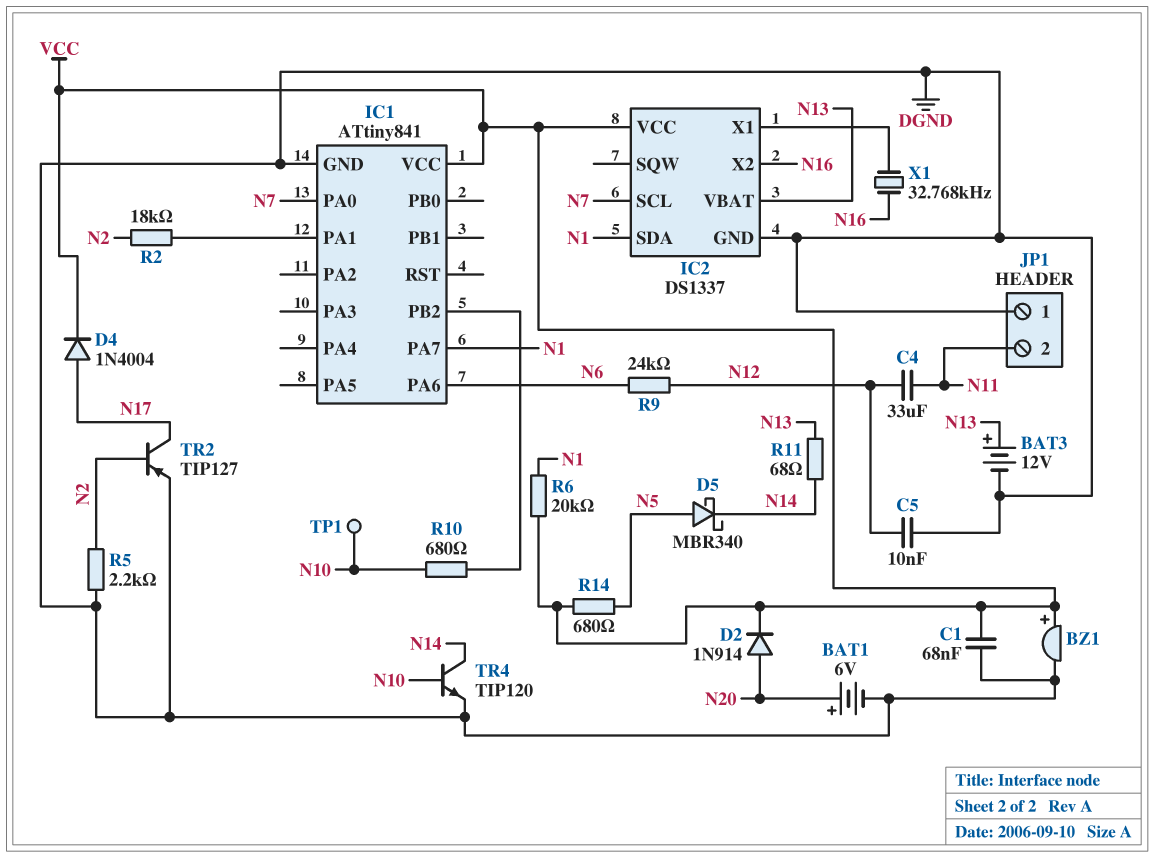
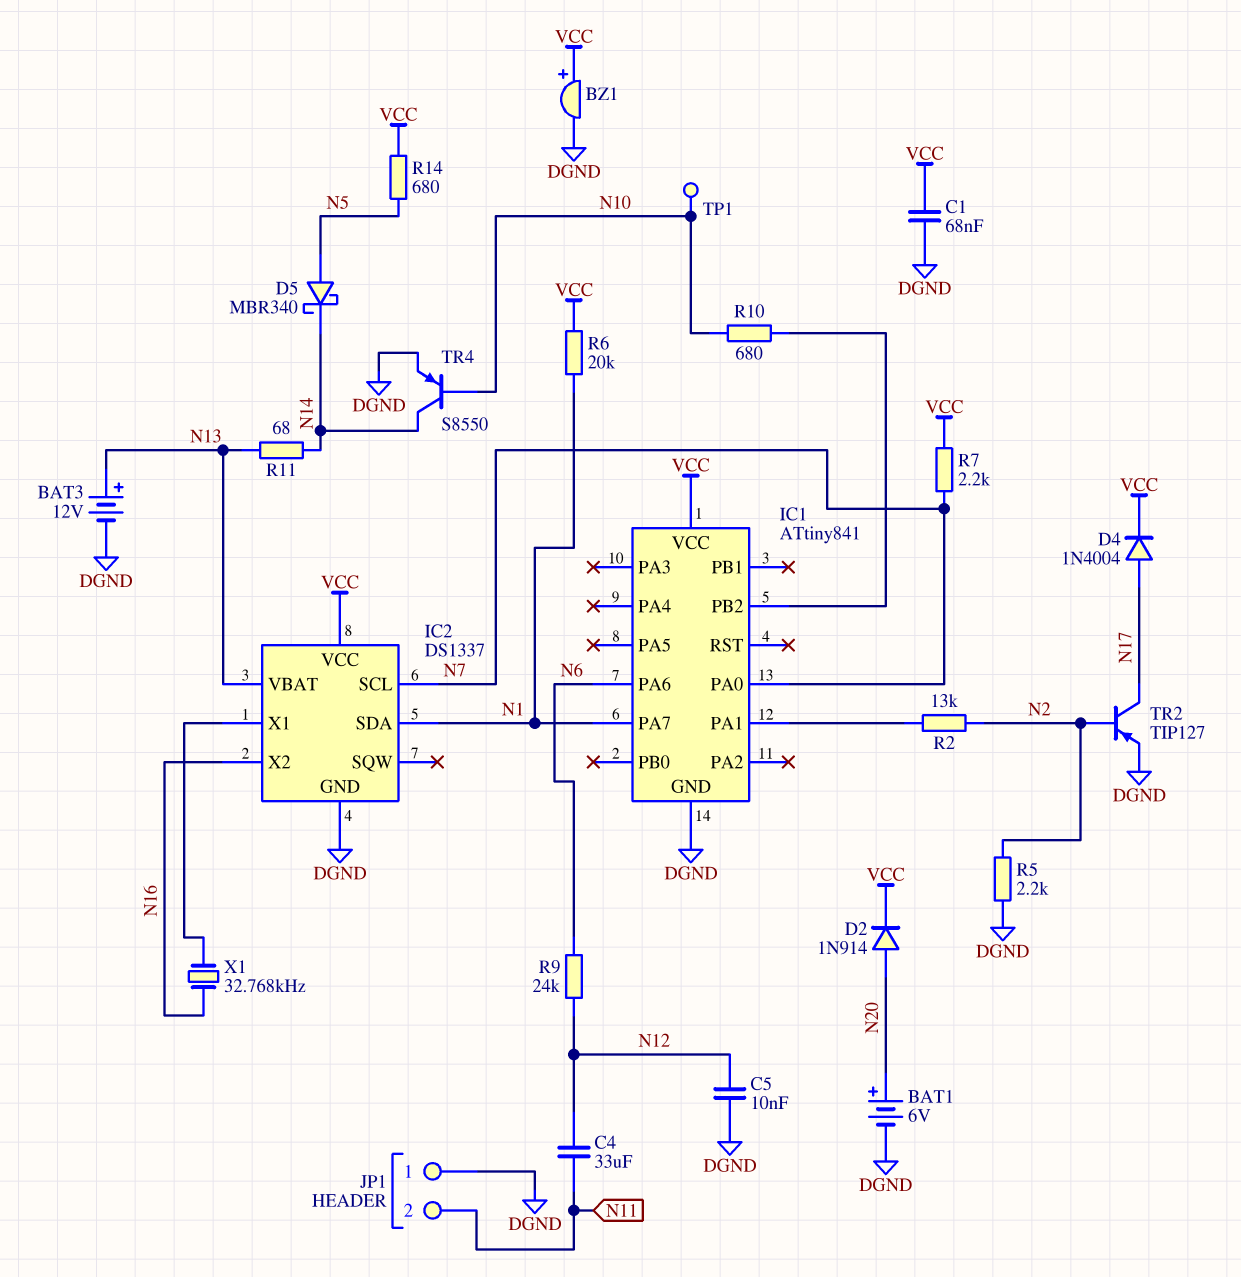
R2: 18k (IC1/PA1, N2) -> 13k (IC1/PA1, N2)
R7: none -> 2.2k (N7, VCC)
TR4: NPN TIP120 (B N10, C N14, E DGND) -> PNP S8550 (B N10, C N14, E DGND)

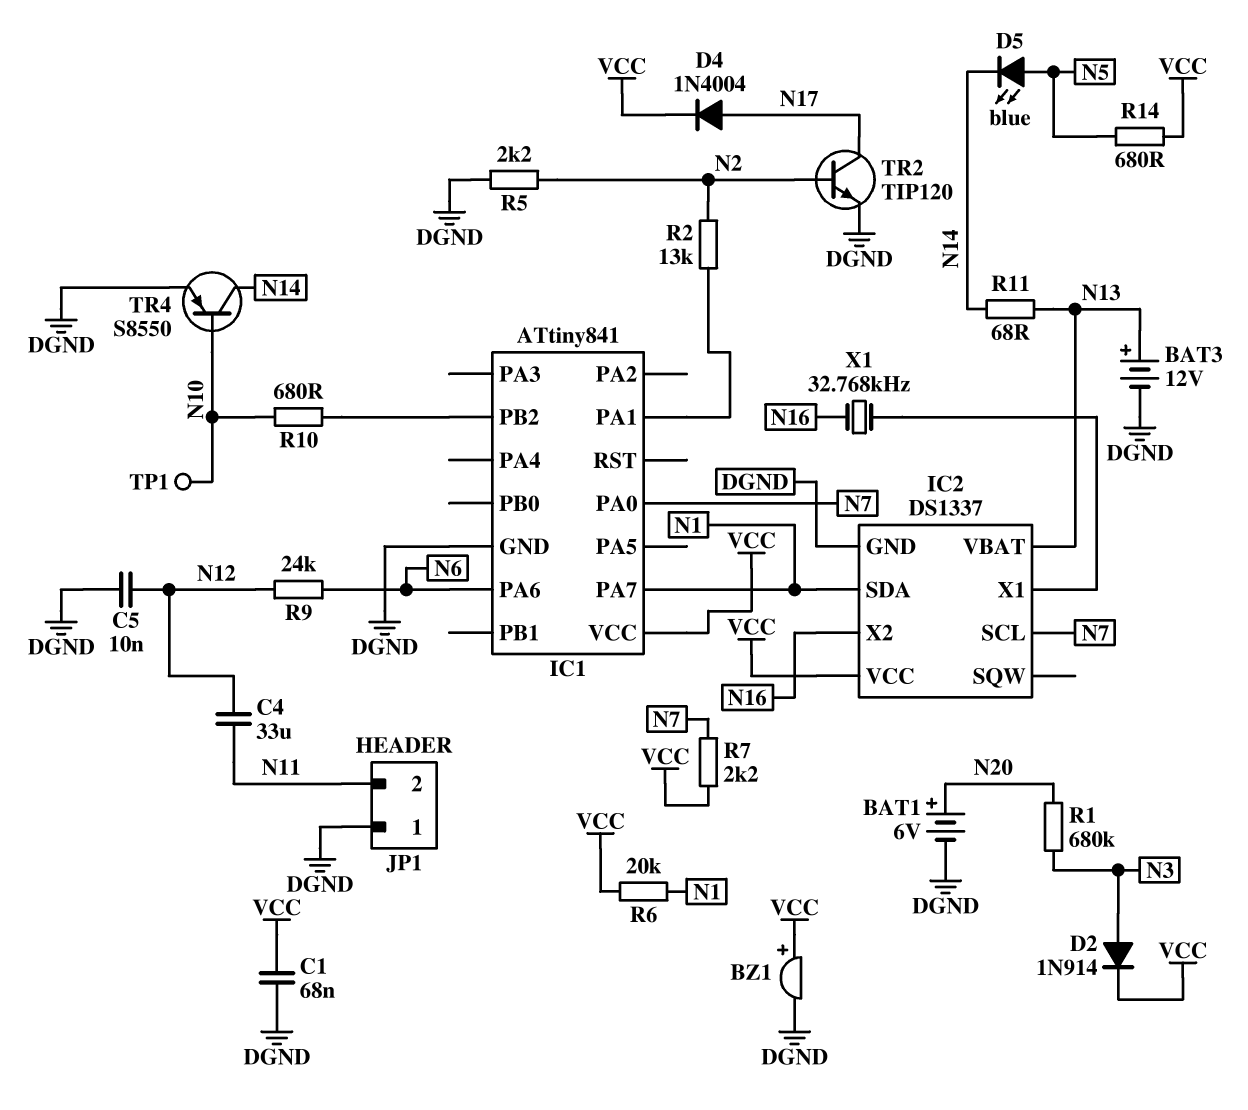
D2: diode 1N914 (A N20, K VCC) -> diode 1N914 (A N3, K VCC)
D5: schottky MBR340 (A N5, K N14) -> LED blue (A N5, K N14)
R1: none -> 680k (N3, N20)
TR2: PNP TIP127 (B N2, C N17, E DGND) -> NPN TIP120 (B N2, C N17, E DGND)

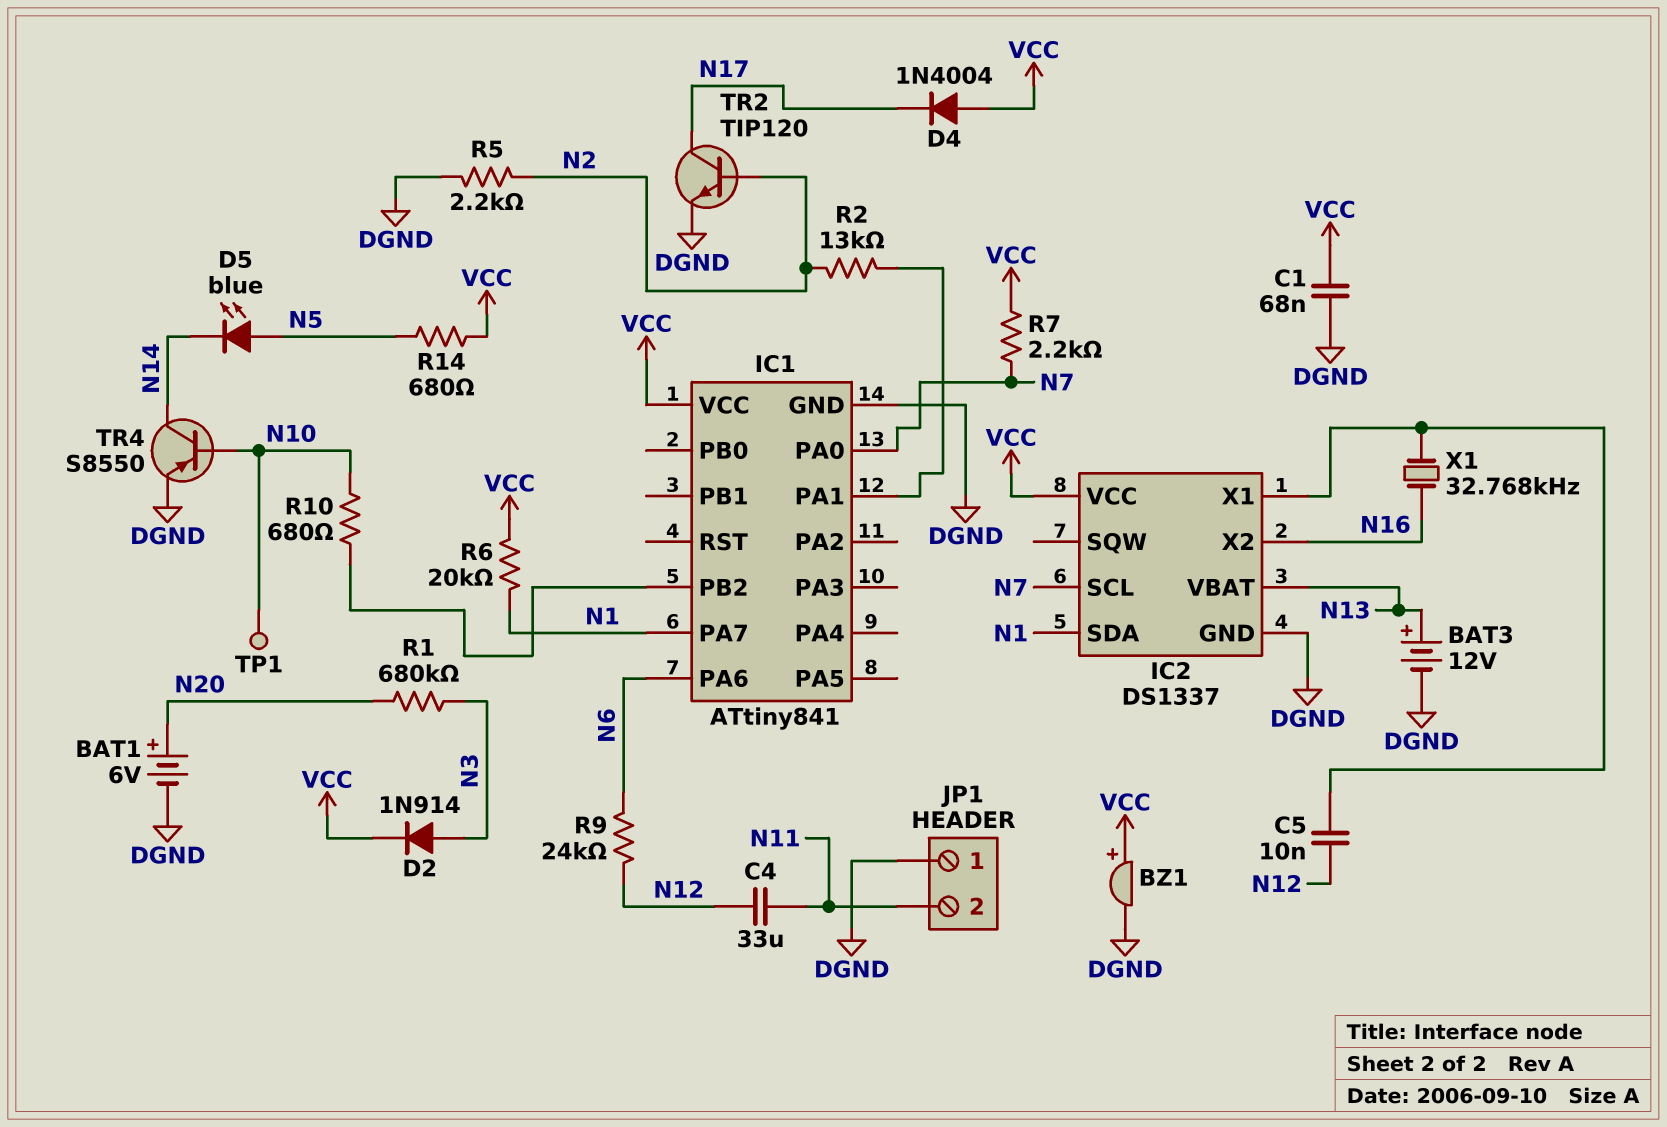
C5: 10nF (DGND, N12) -> 10nF (IC2/X1, N12)
D4: diode 1N4004 (A N17, K VCC) -> diode 1N4004 (A VCC, K N17)
R11: 68 (N13, N14) -> none

